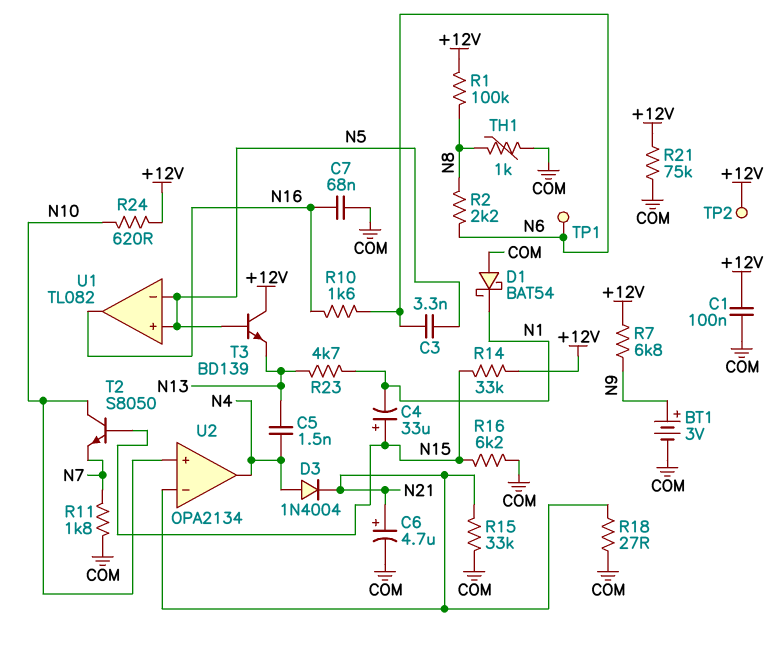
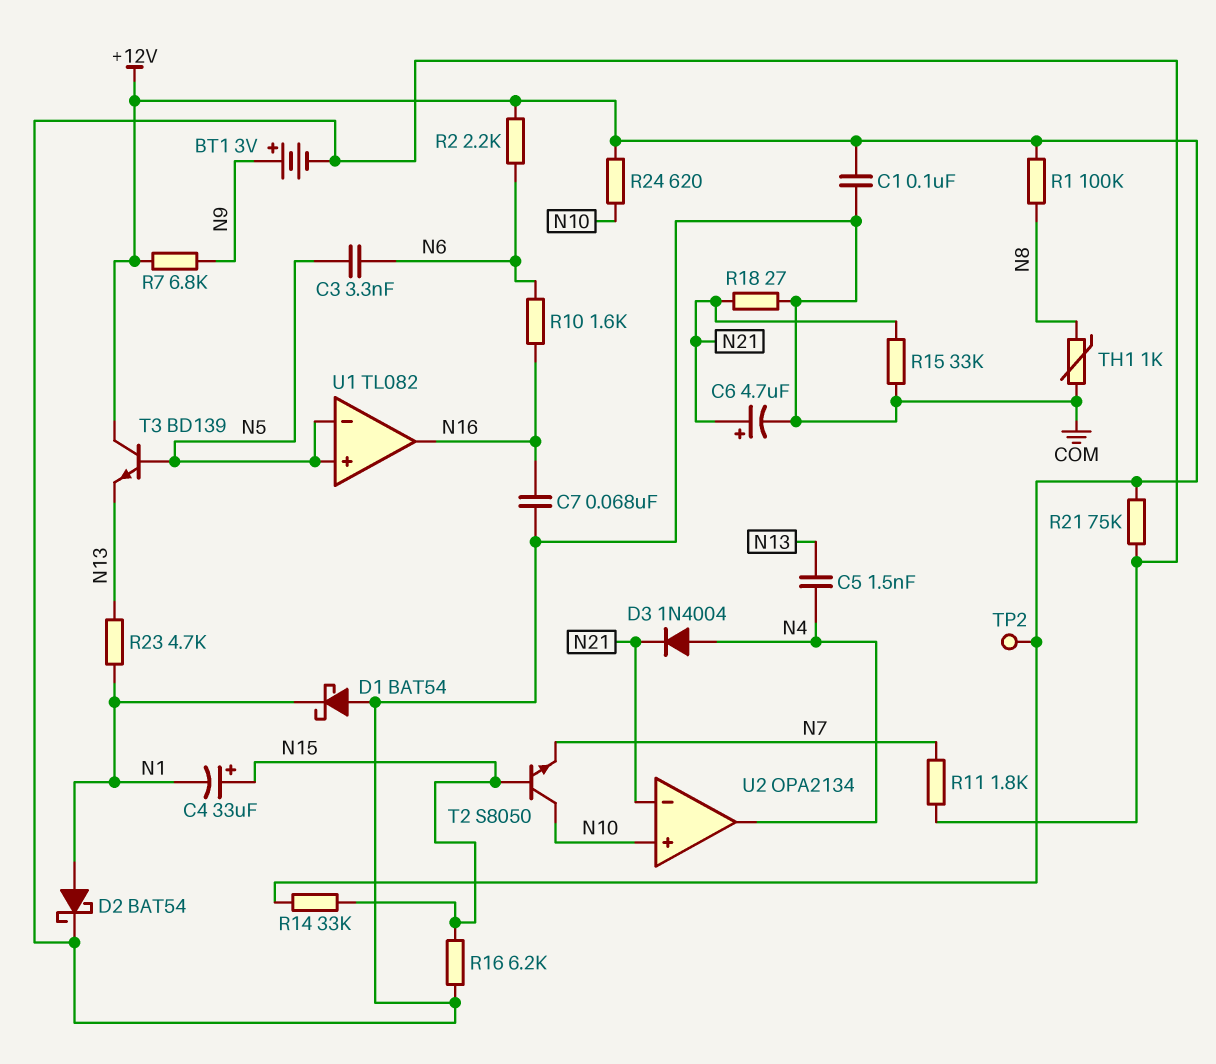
D2: none -> schottky BAT54 (A N1, K COM)
R2: 2.2k (N6, N8) -> 2.2k (+12V, N6)
TP1: test point (N6) -> none

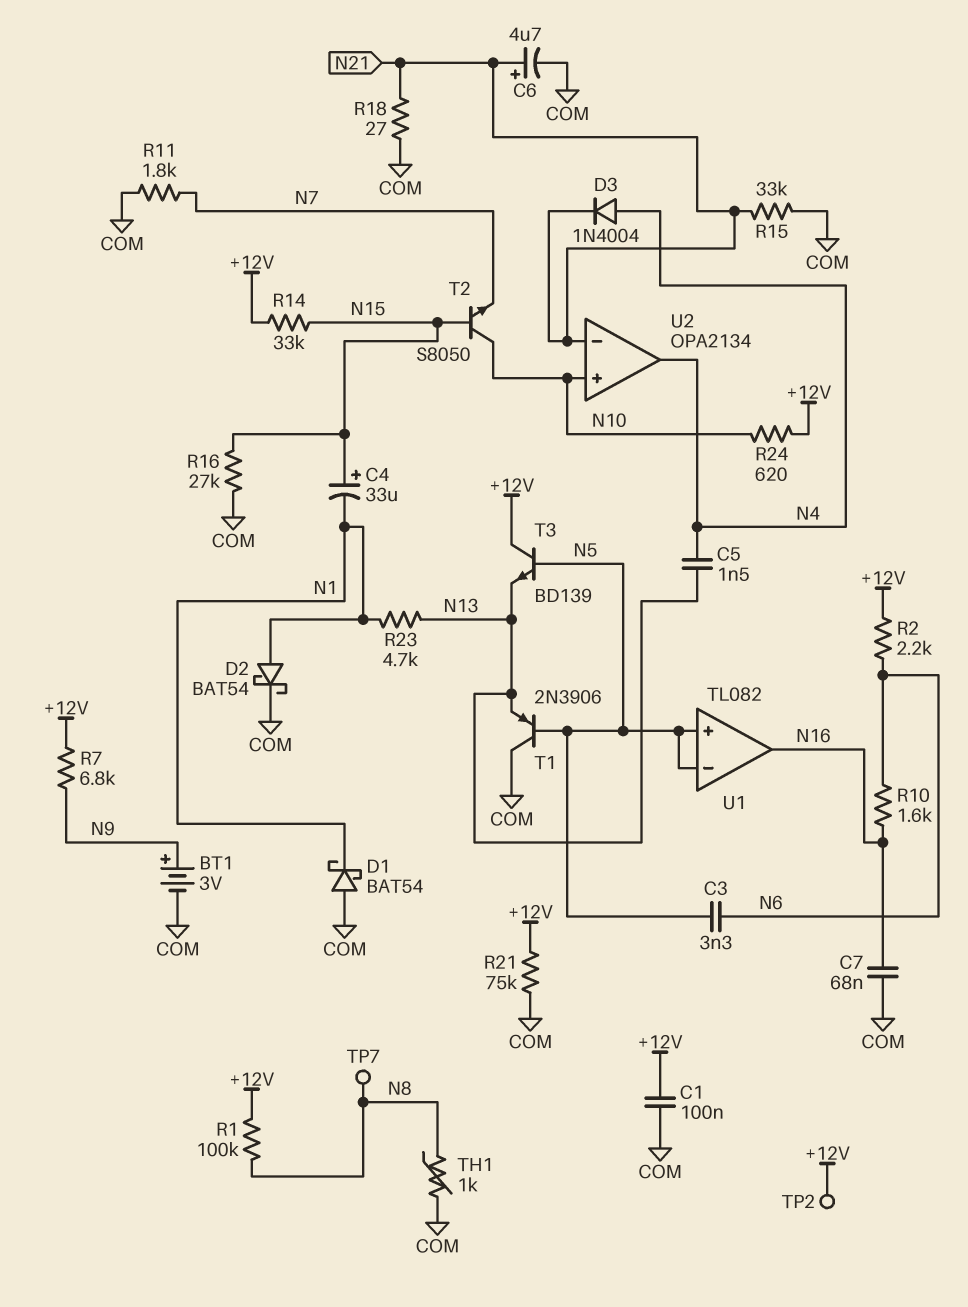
R16: 6.2k (COM, N15) -> 27k (COM, N15)
T1: none -> PNP 2N3906 (B N5, C COM, E N13)
TP7: none -> test point (N8)

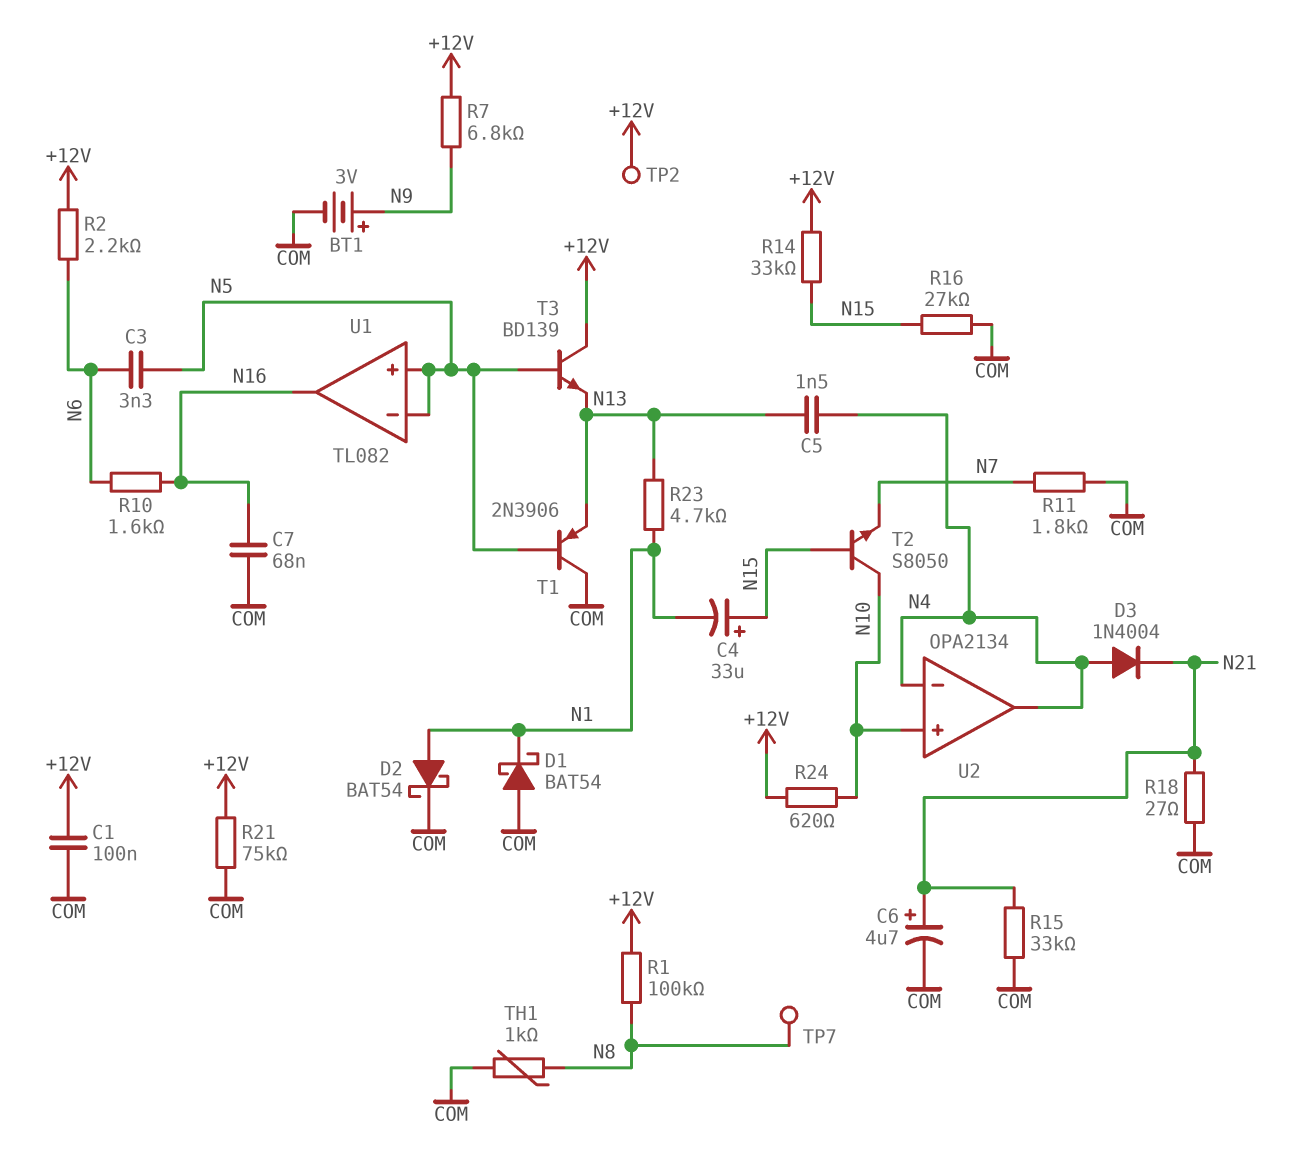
U2 pin in-: N21 -> N4

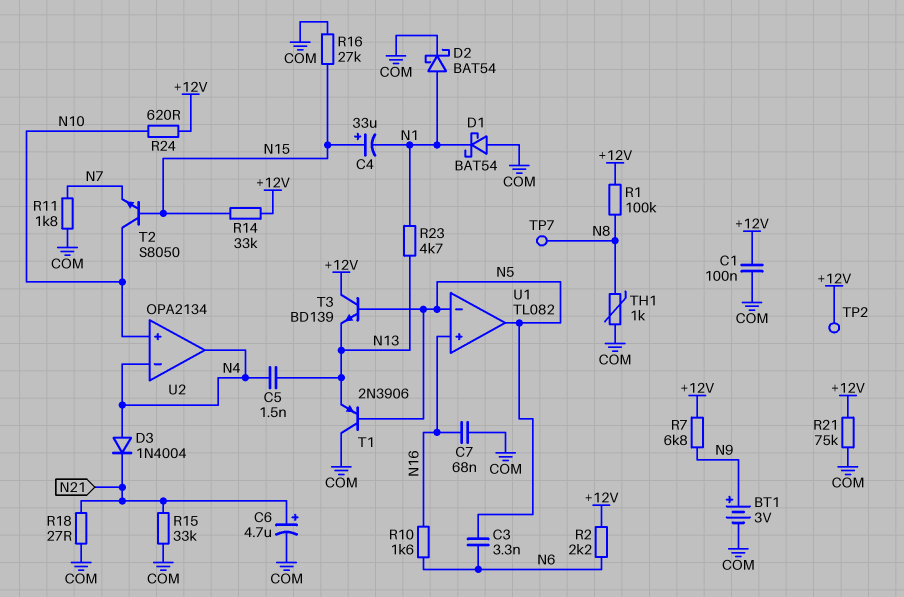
U1 pin in+: N5 -> N16
U1 pin out: N16 -> N5

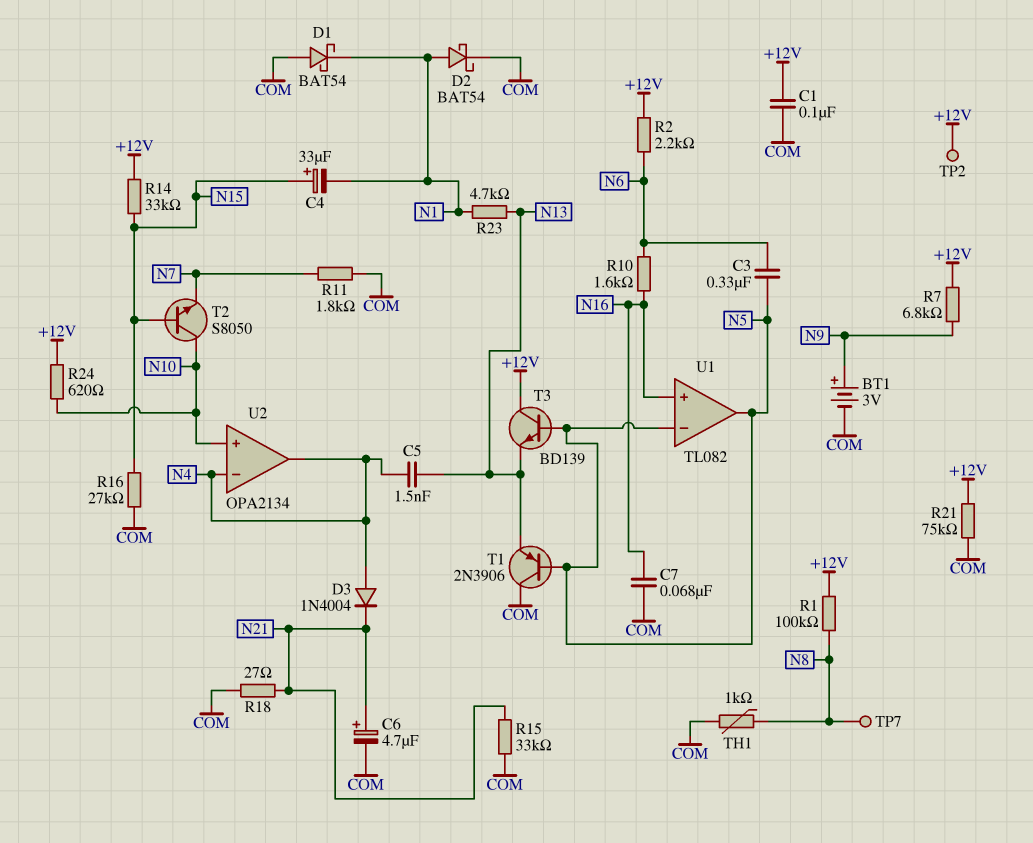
C3: 3.3nF (N5, N6) -> 330nF (N5, N6)

